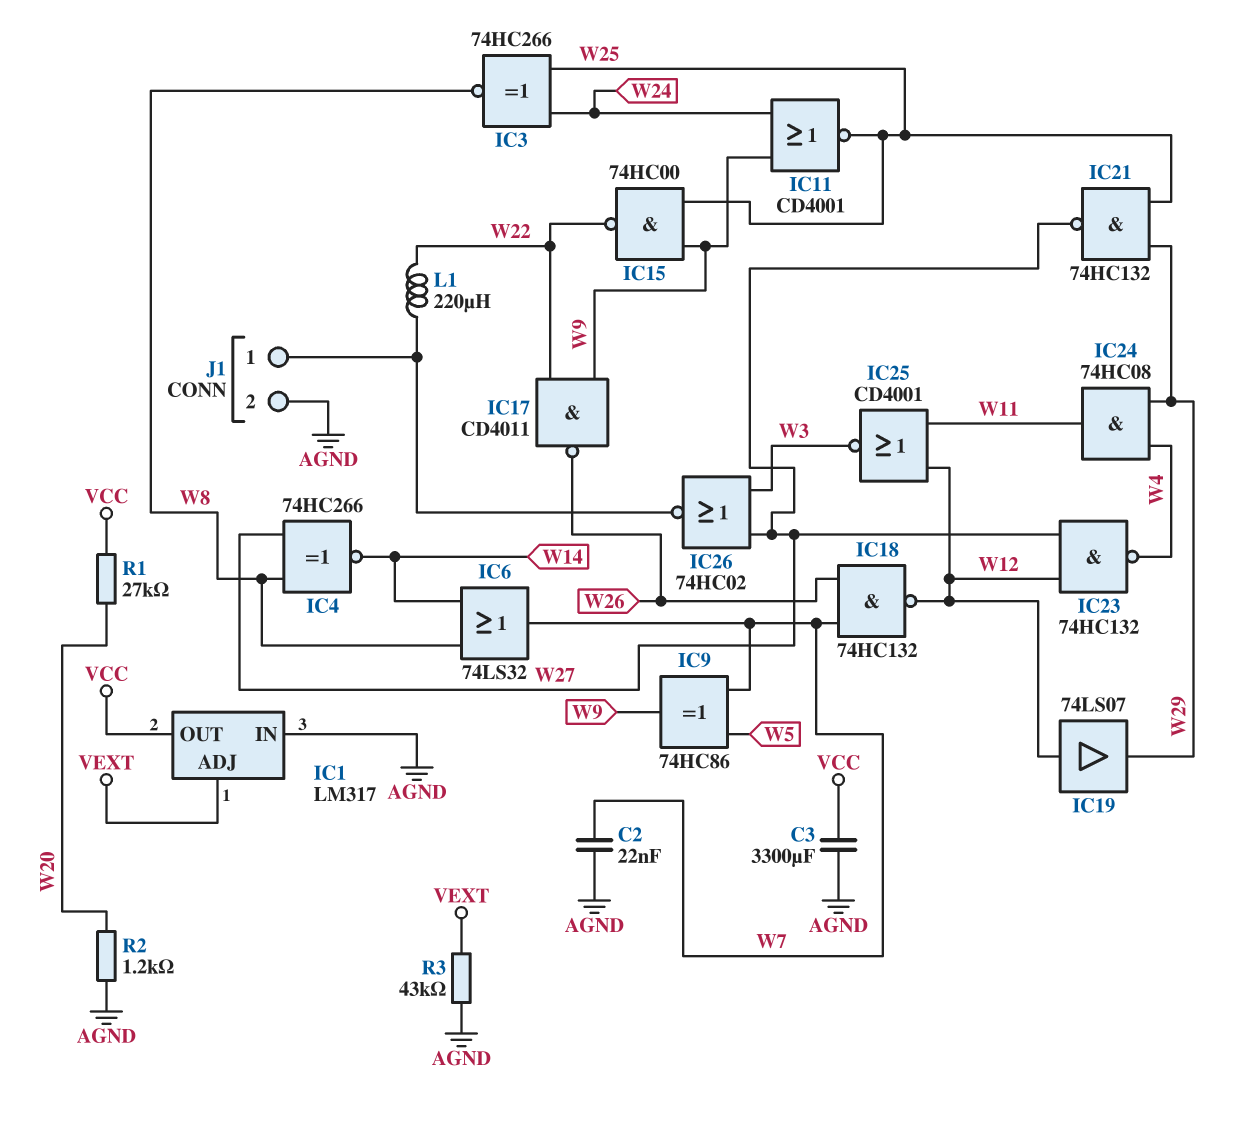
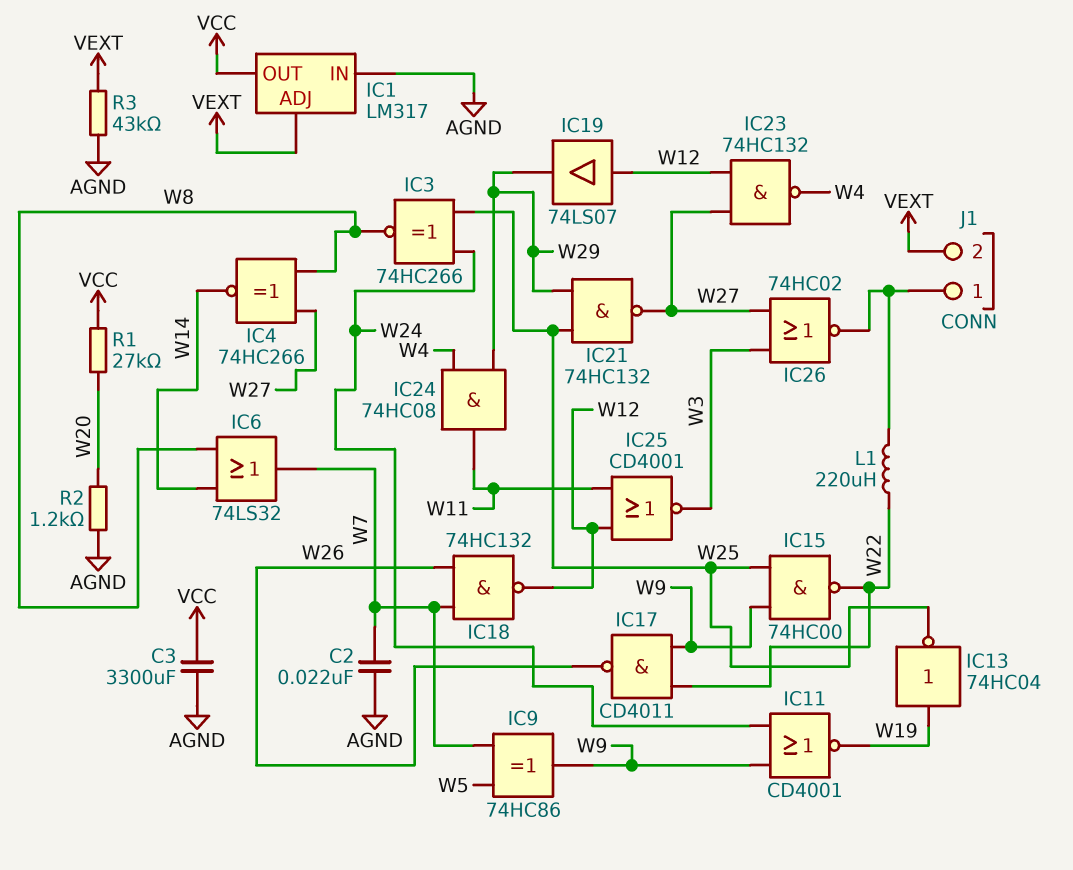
IC11: NOR CD4001 (in W9, in W24, out W25) -> NOR CD4001 (in W9, in W24, out W19)
IC13: none -> NOT 74HC04 (in W19, out W25)
J1 pin 2: AGND -> VEXT

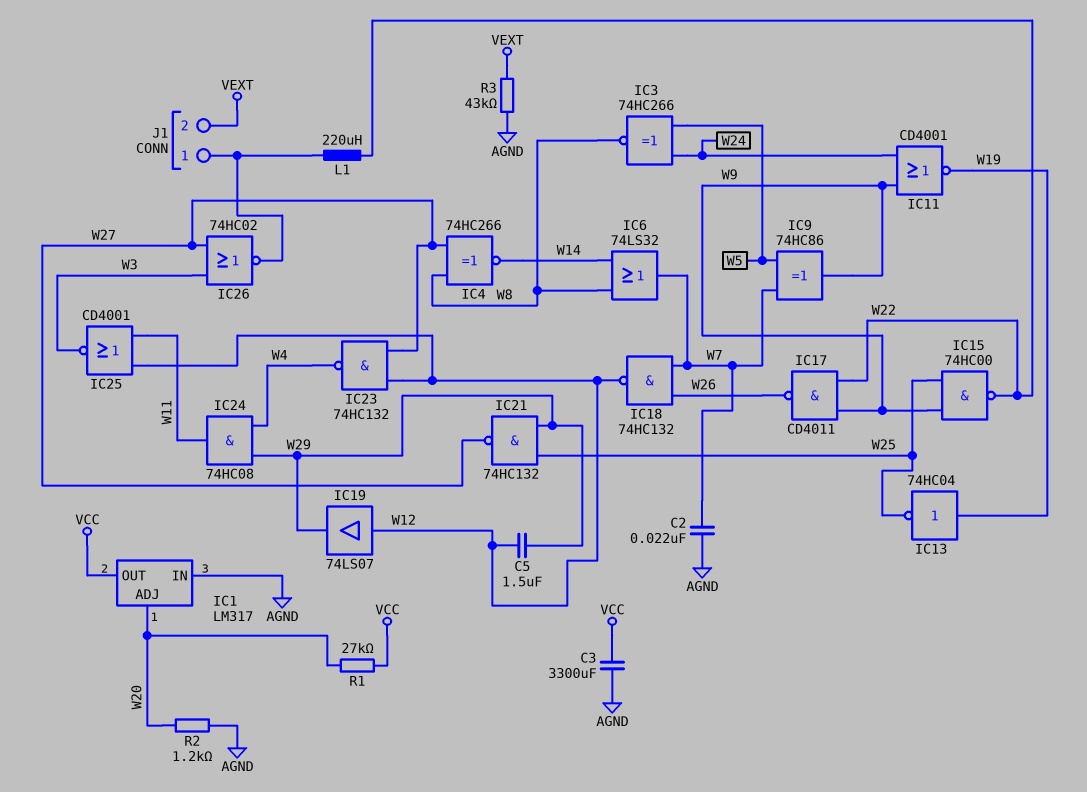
C5: none -> 1.5uF (W12, W29)
IC1 pin ADJ: VEXT -> W20
IC3: XNOR 74HC266 (in W24, in W25, out W8) -> XNOR 74HC266 (in W5, in W24, out W8)

